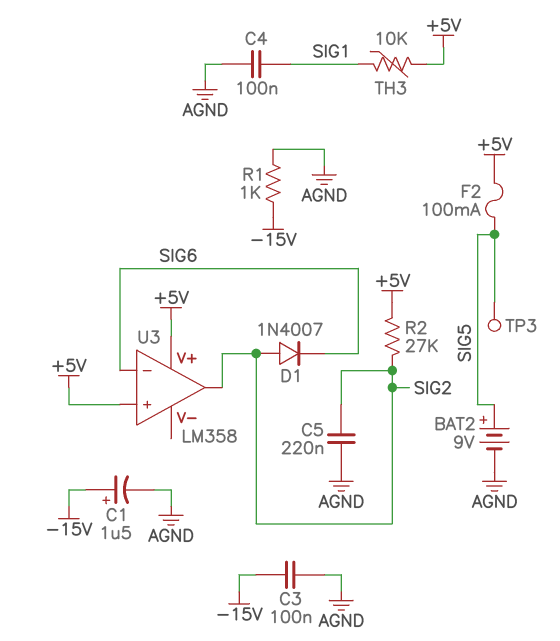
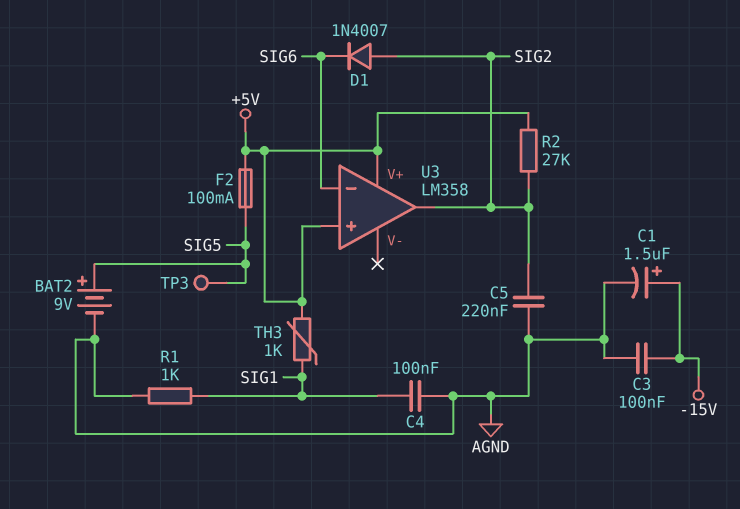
R1: 1k (-15V, AGND) -> 1k (AGND, SIG1)
TH3: 10k (+5V, SIG1) -> 1k (+5V, SIG1)

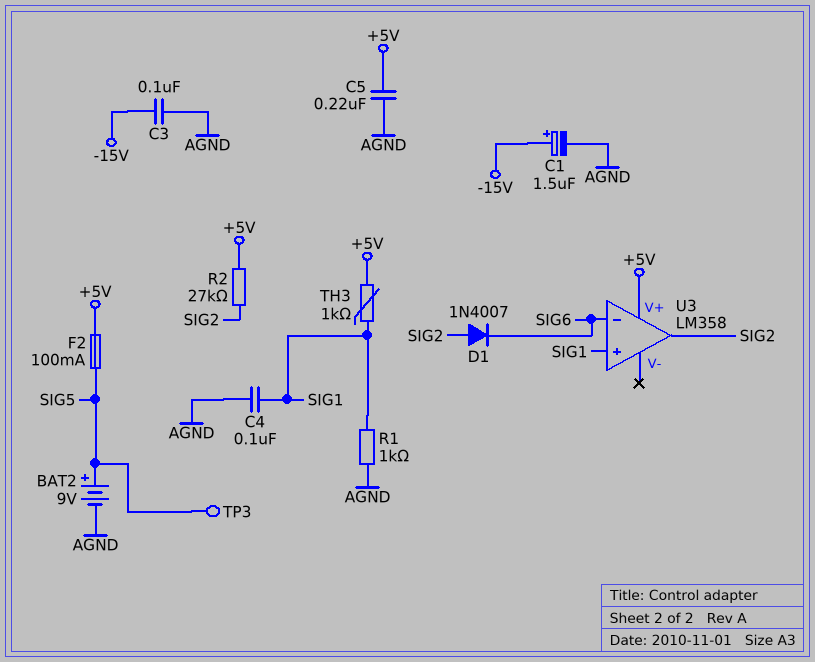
C5: 220nF (AGND, SIG2) -> 220nF (+5V, AGND)
U3 pin in+: +5V -> SIG1

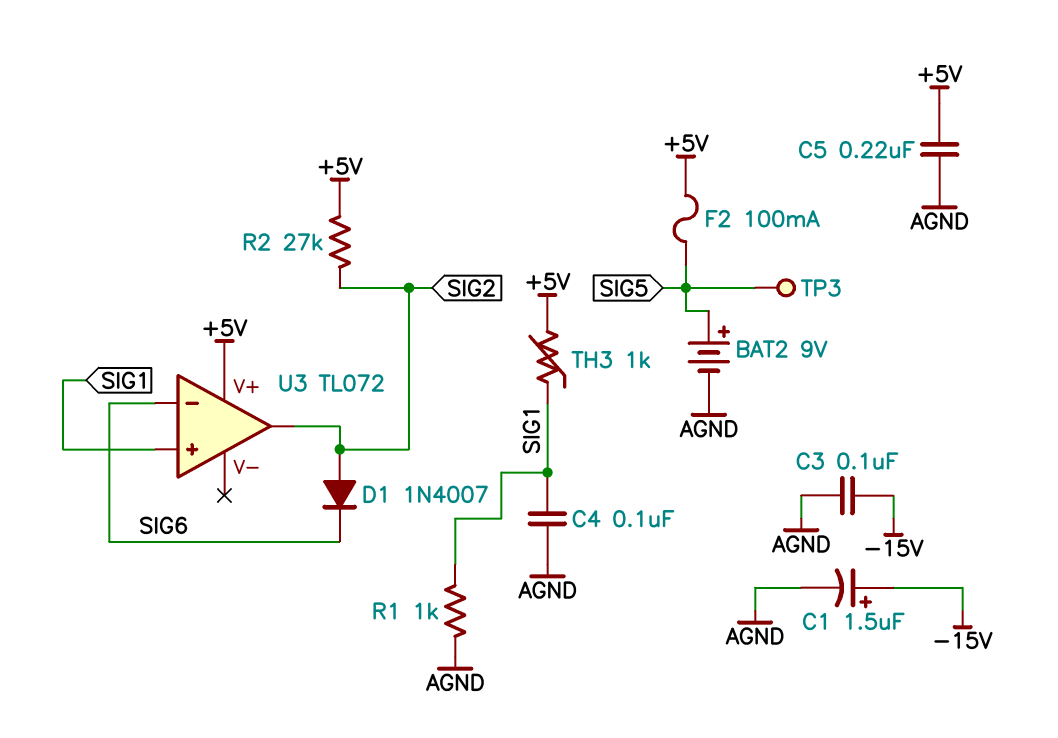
U3: LM358 -> TL072

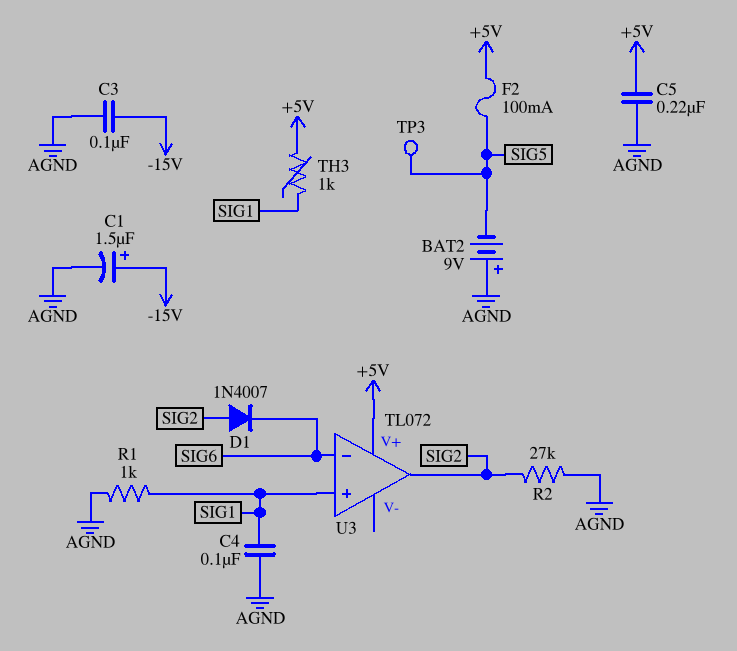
BAT2: 9V (plus SIG5, minus AGND) -> 9V (plus AGND, minus SIG5)
R2: 27k (+5V, SIG2) -> 27k (AGND, SIG2)

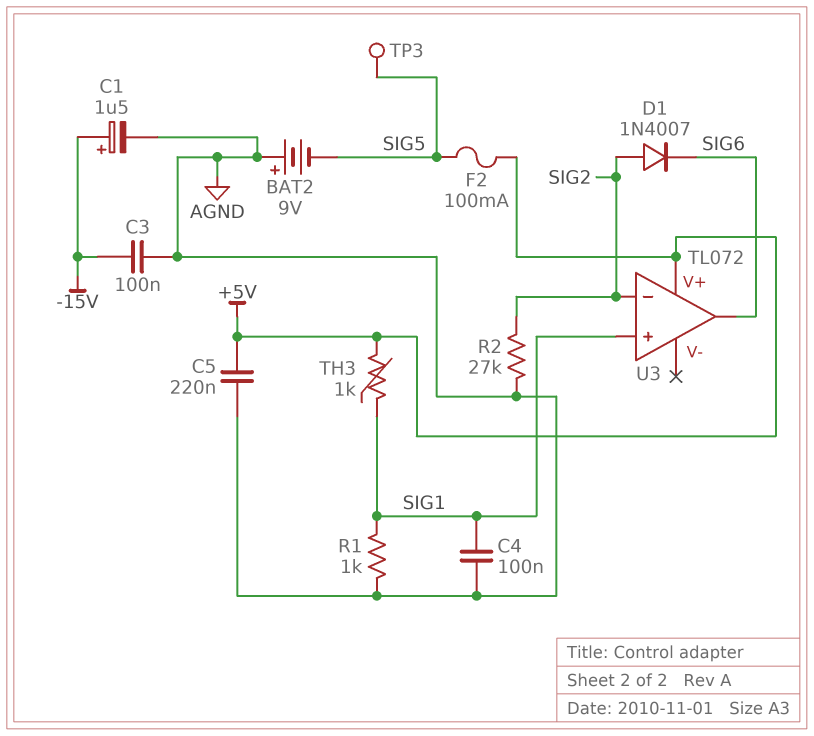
U3 pin in-: SIG6 -> SIG2
U3 pin out: SIG2 -> SIG6

